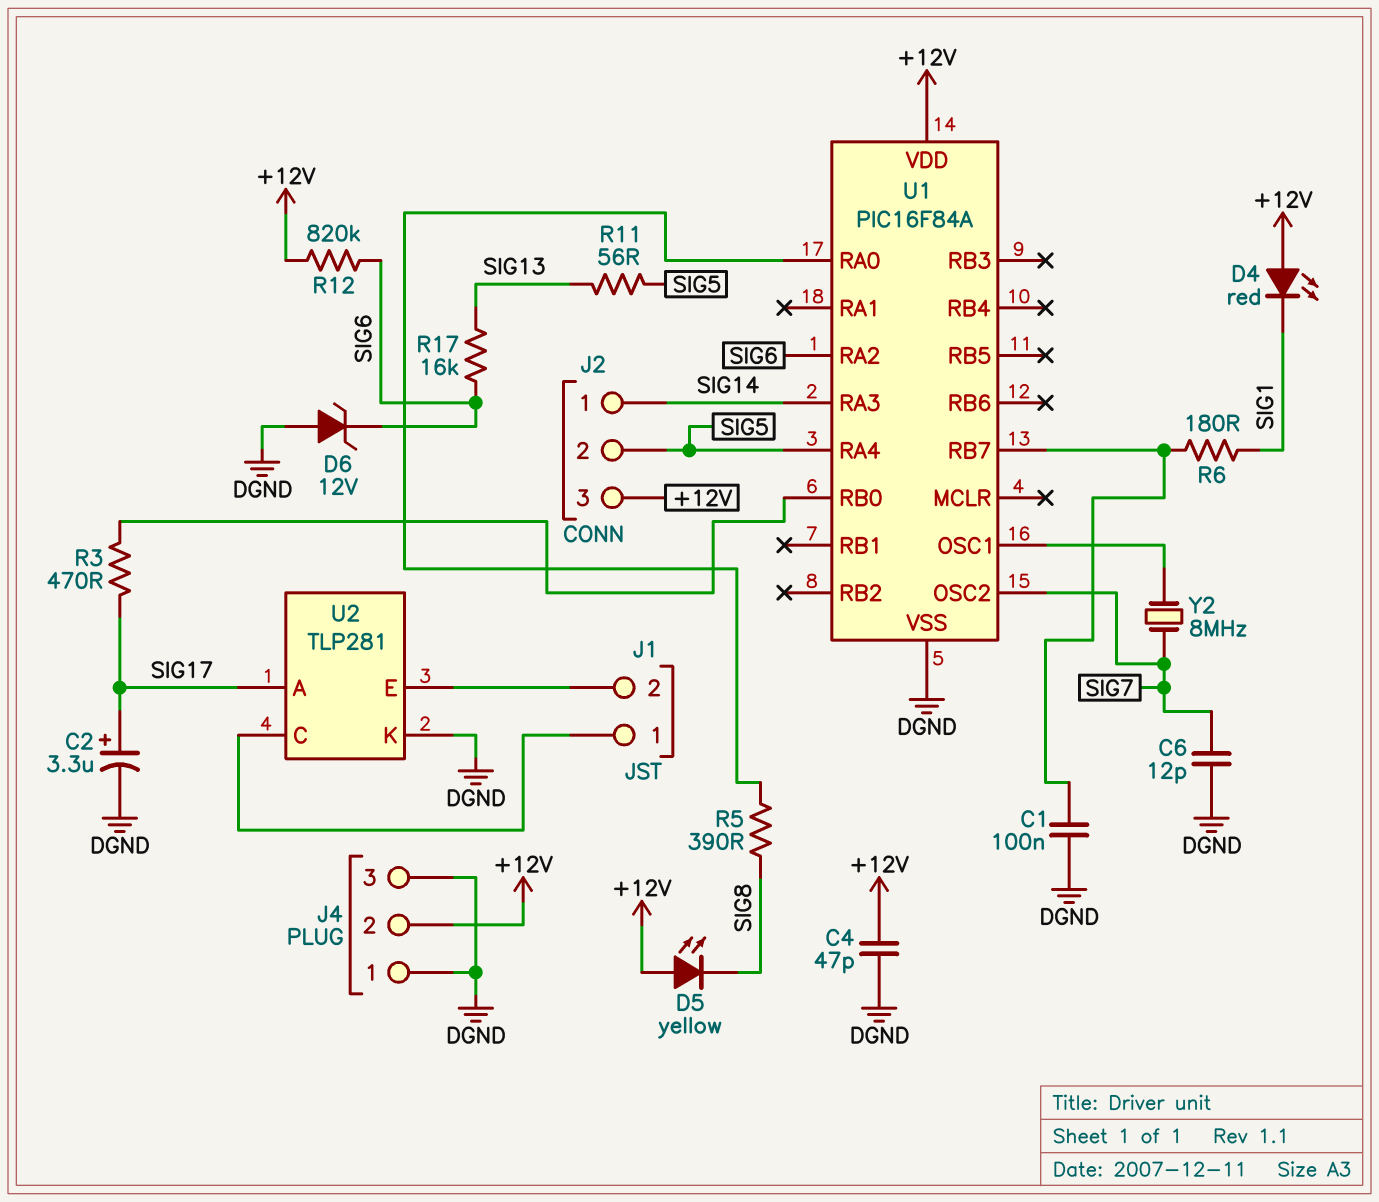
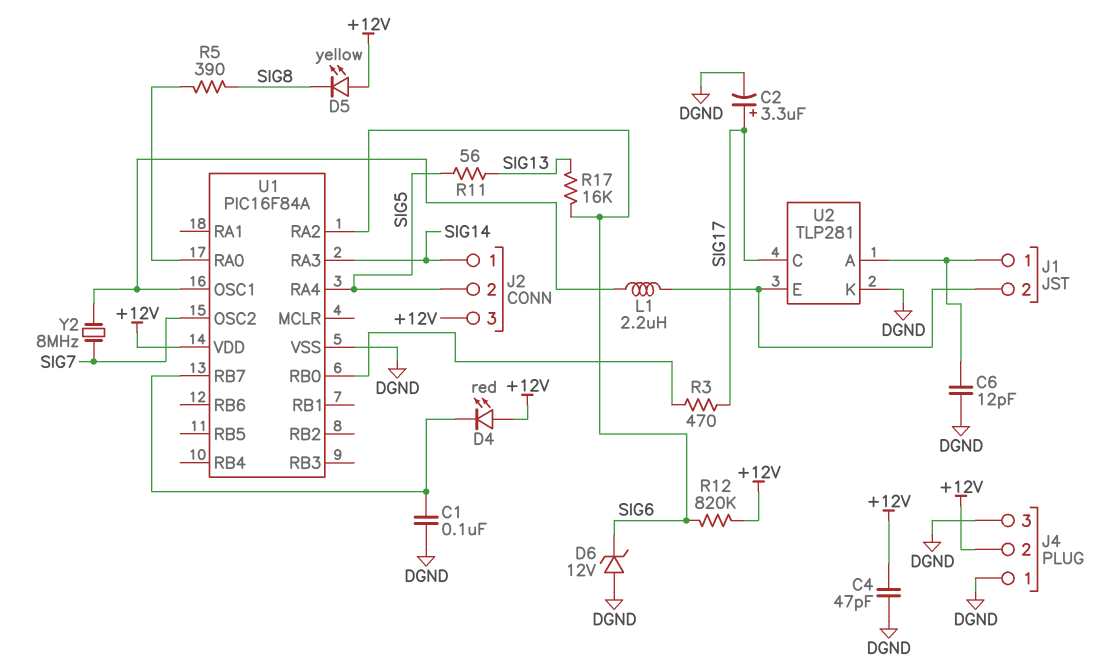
C6: 12pF (DGND, SIG7) -> 12pF (DGND, J1/1)
D4: LED red (A +12V, K SIG1) -> LED red (A +12V, K U1/RB7)
L1: none -> 2.2uH (J1/2, U1/OSC1)
R6: 180 (SIG1, U1/RB7) -> none
U2 pin A: SIG17 -> J1/1
U2 pin C: J1/1 -> SIG17

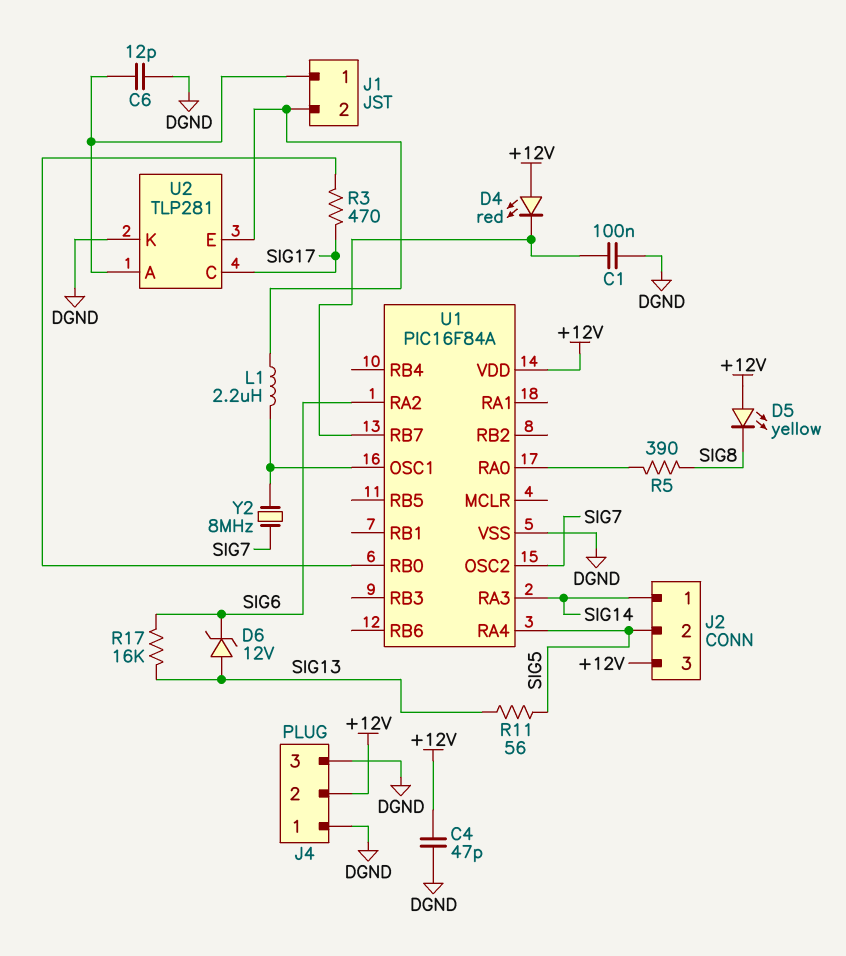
C2: 3.3uF (plus SIG17, minus DGND) -> none
D6: zener 12V (A DGND, K SIG6) -> zener 12V (A SIG13, K SIG6)
R12: 820k (+12V, SIG6) -> none

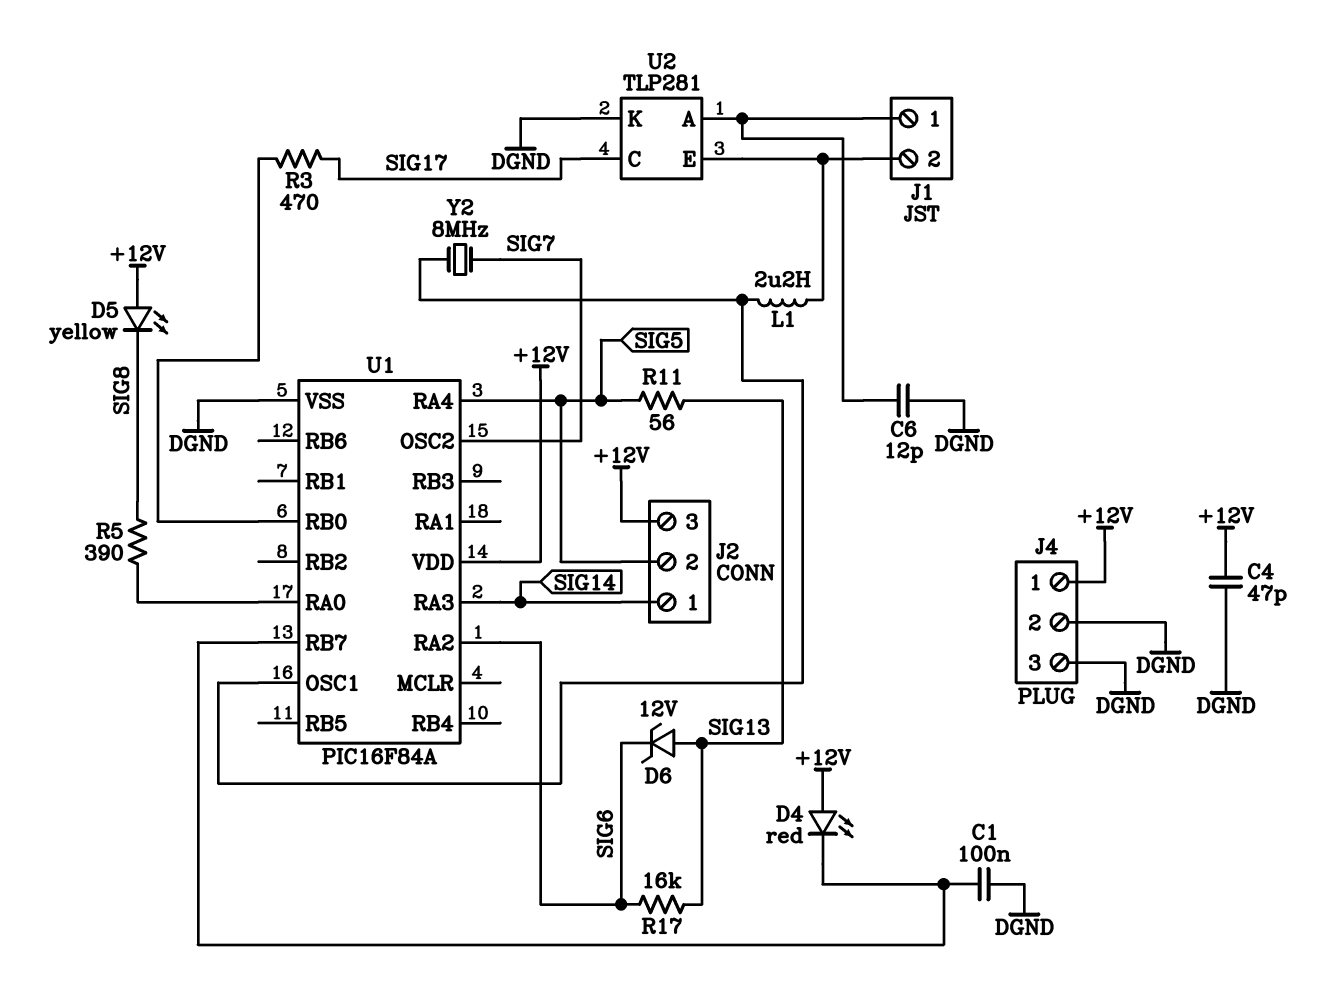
J4 pin 1: DGND -> +12V
J4 pin 2: +12V -> DGND

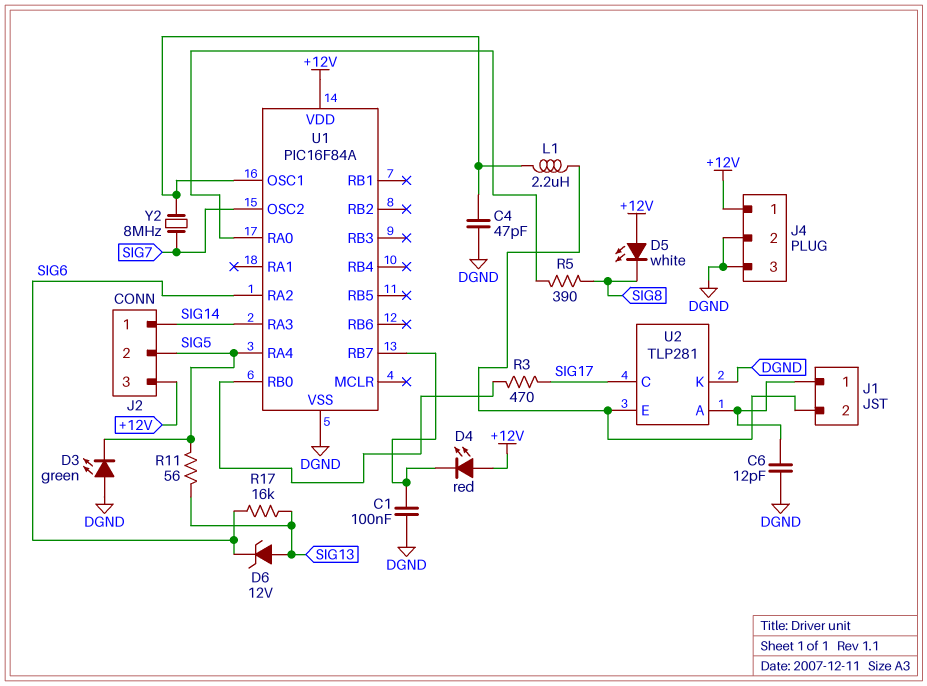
C4: 47pF (+12V, DGND) -> 47pF (DGND, U1/OSC1)
D3: none -> LED green (A DGND, K SIG5)
D5: LED yellow (A +12V, K SIG8) -> LED white (A +12V, K SIG8)

